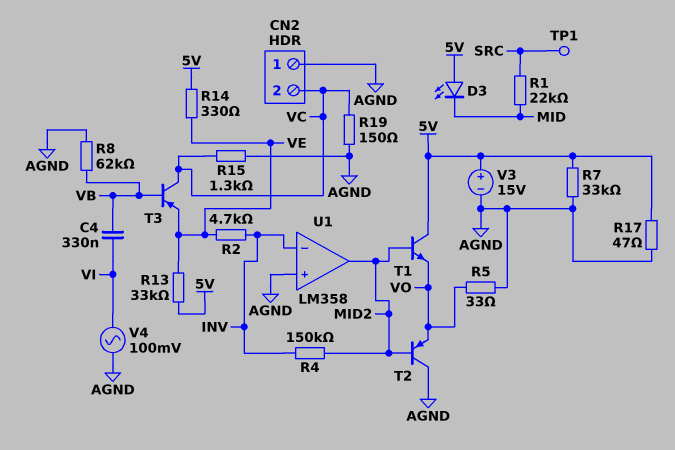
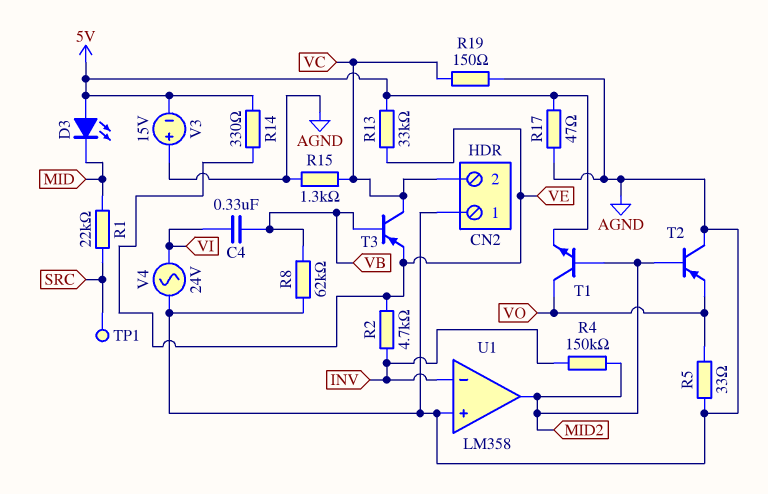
R7: 33k (5V, AGND) -> none
T1: NPN (B MID2, C 5V, E VO) -> NPN (B MID2, C VO, E 5V)
V3: 15V (plus 5V, minus AGND) -> 15V (plus AGND, minus 5V)
V4: AC 100mV (AGND, VI) -> AC 24V (AGND, VI)

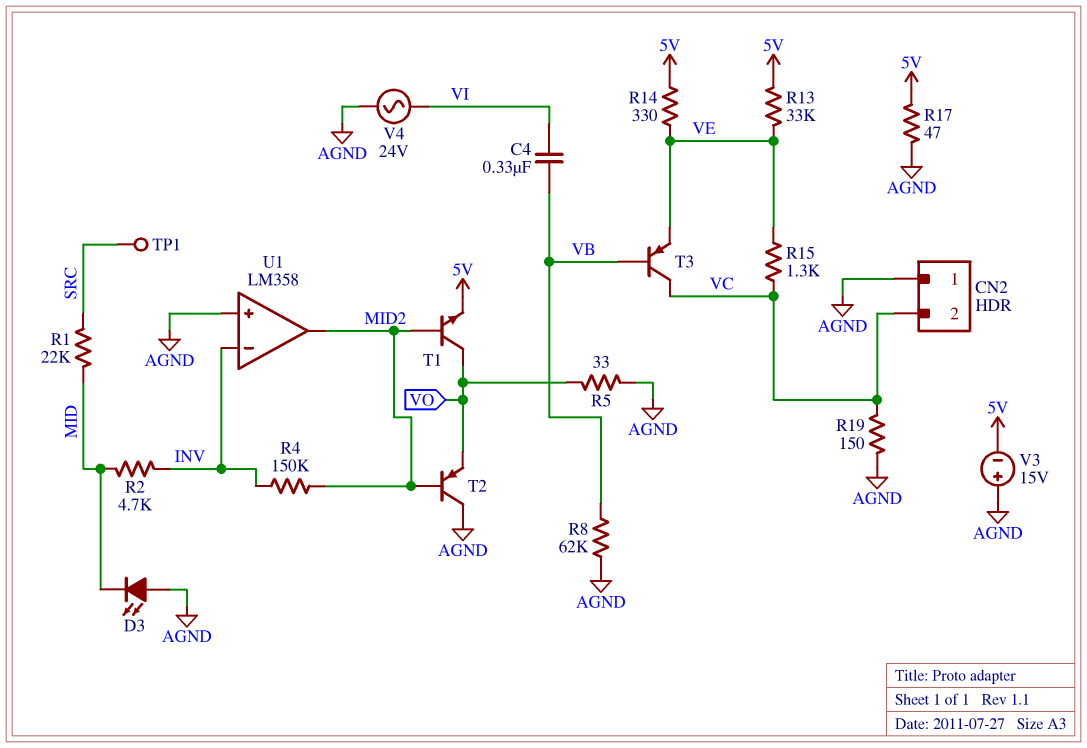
D3: LED (A 5V, K MID) -> LED (A AGND, K MID)
R2: 4.7k (INV, VE) -> 4.7k (INV, MID)
R15: 1.3k (AGND, VC) -> 1.3k (VC, VE)

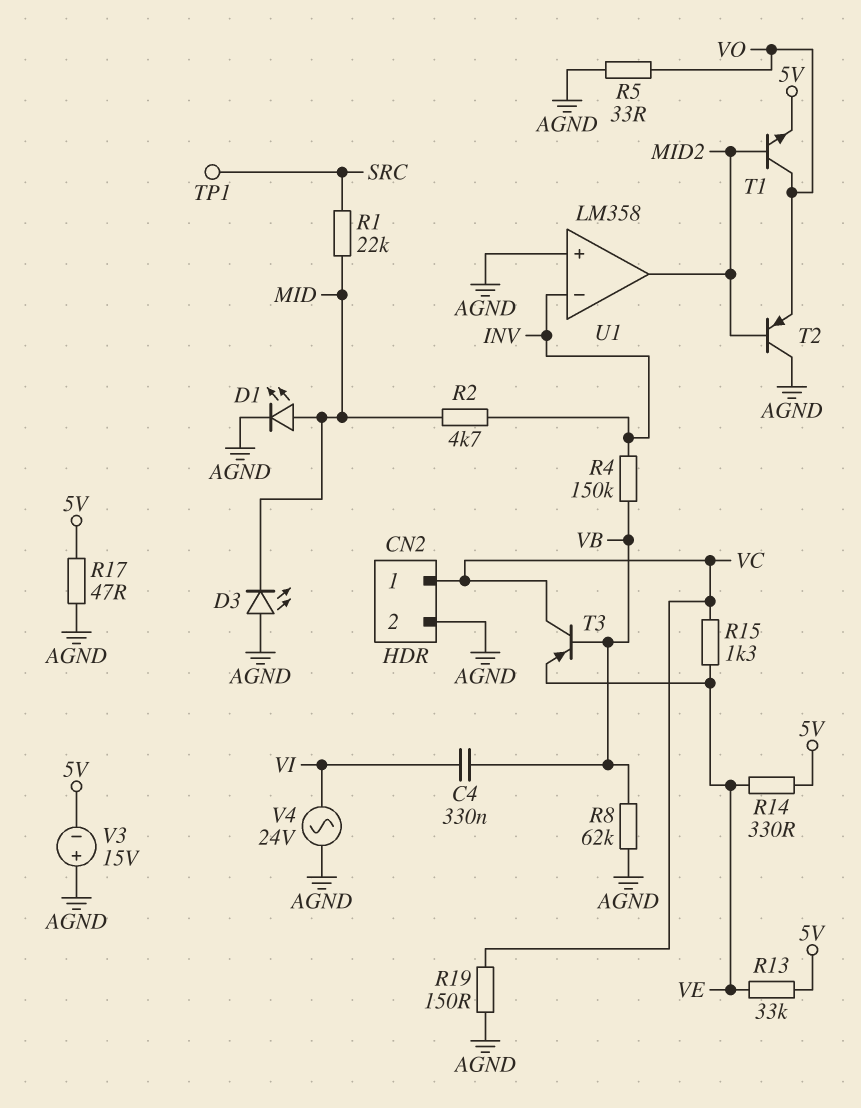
CN2 pin 1: AGND -> VC
CN2 pin 2: VC -> AGND
D1: none -> LED (A MID, K AGND)
R4: 150k (INV, MID2) -> 150k (INV, VB)

